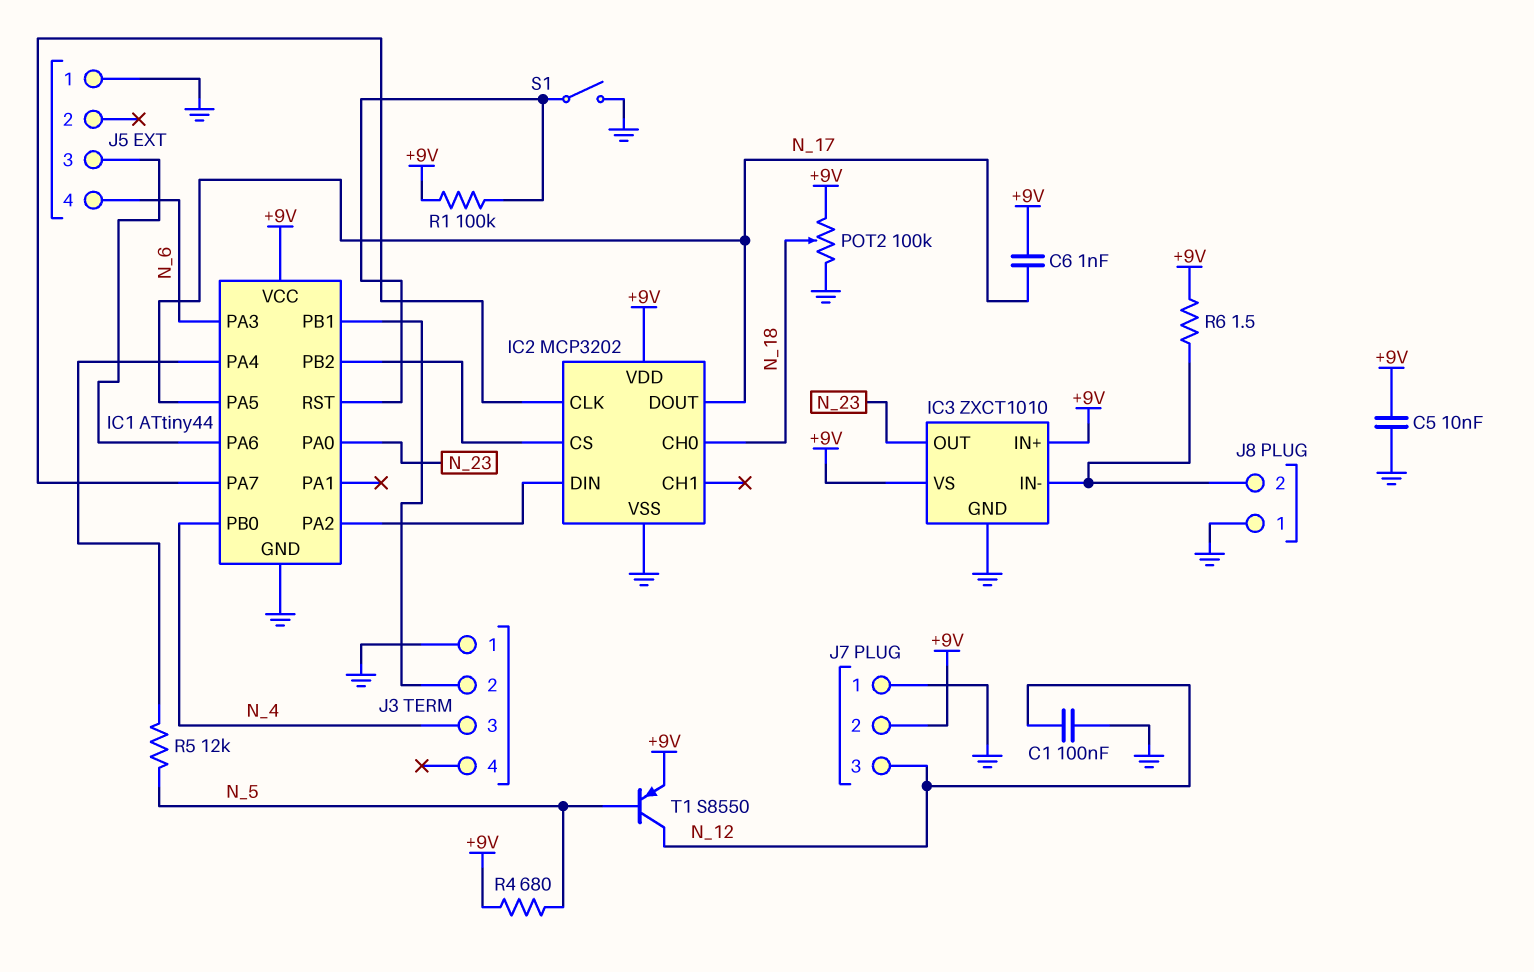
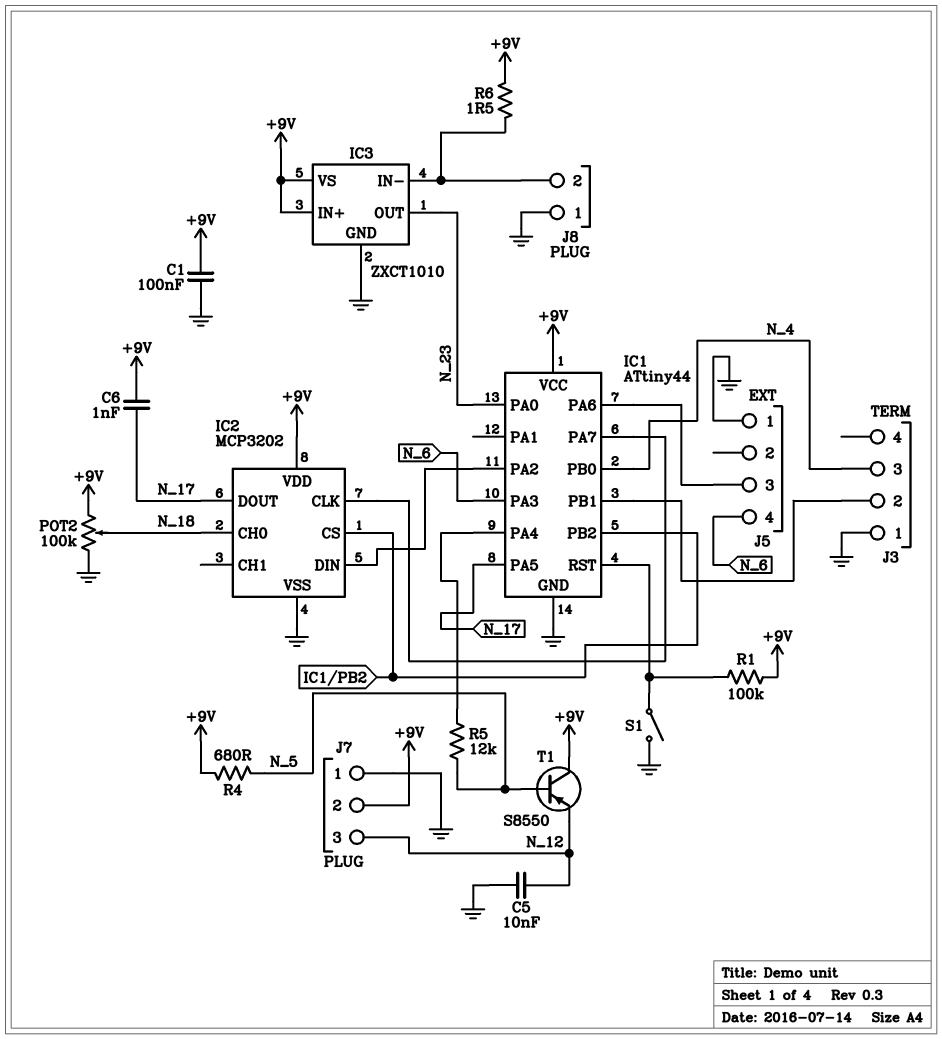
C1: 100nF (GND, N_12) -> 100nF (+9V, GND)
C5: 10nF (+9V, GND) -> 10nF (GND, N_12)
T1: PNP S8550 (B N_5, C N_12, E +9V) -> PNP S8550 (B N_5, C +9V, E N_12)

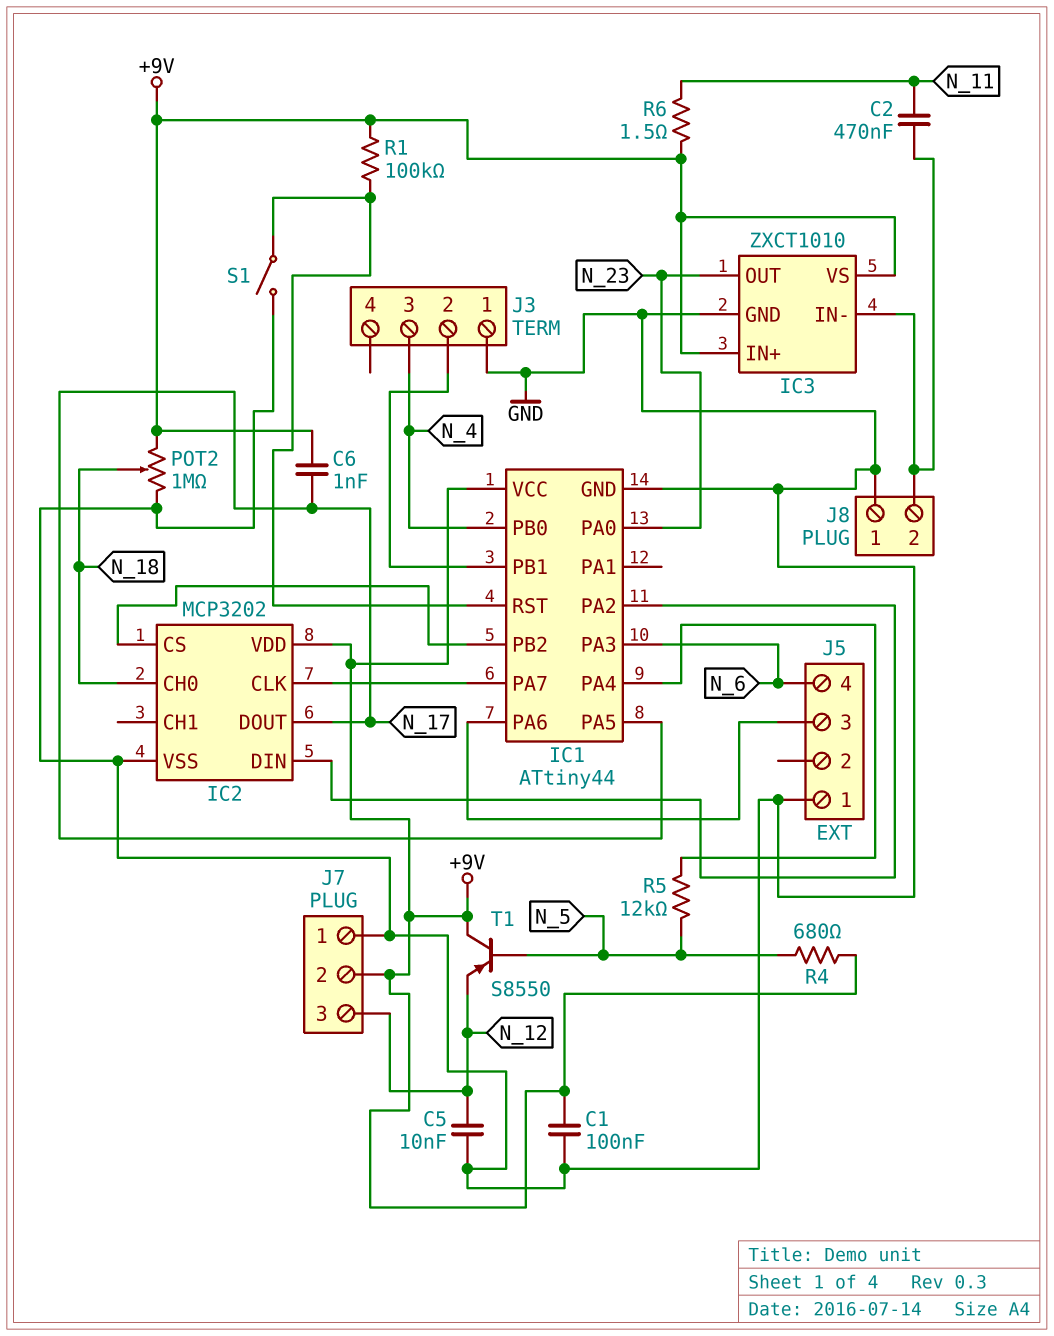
C2: none -> 470nF (IC3/IN-, N_11)
POT2: 100k (+9V, GND, wiper N_18) -> 1M (+9V, GND, wiper N_18)
R6: 1.5 (+9V, IC3/IN-) -> 1.5 (+9V, N_11)

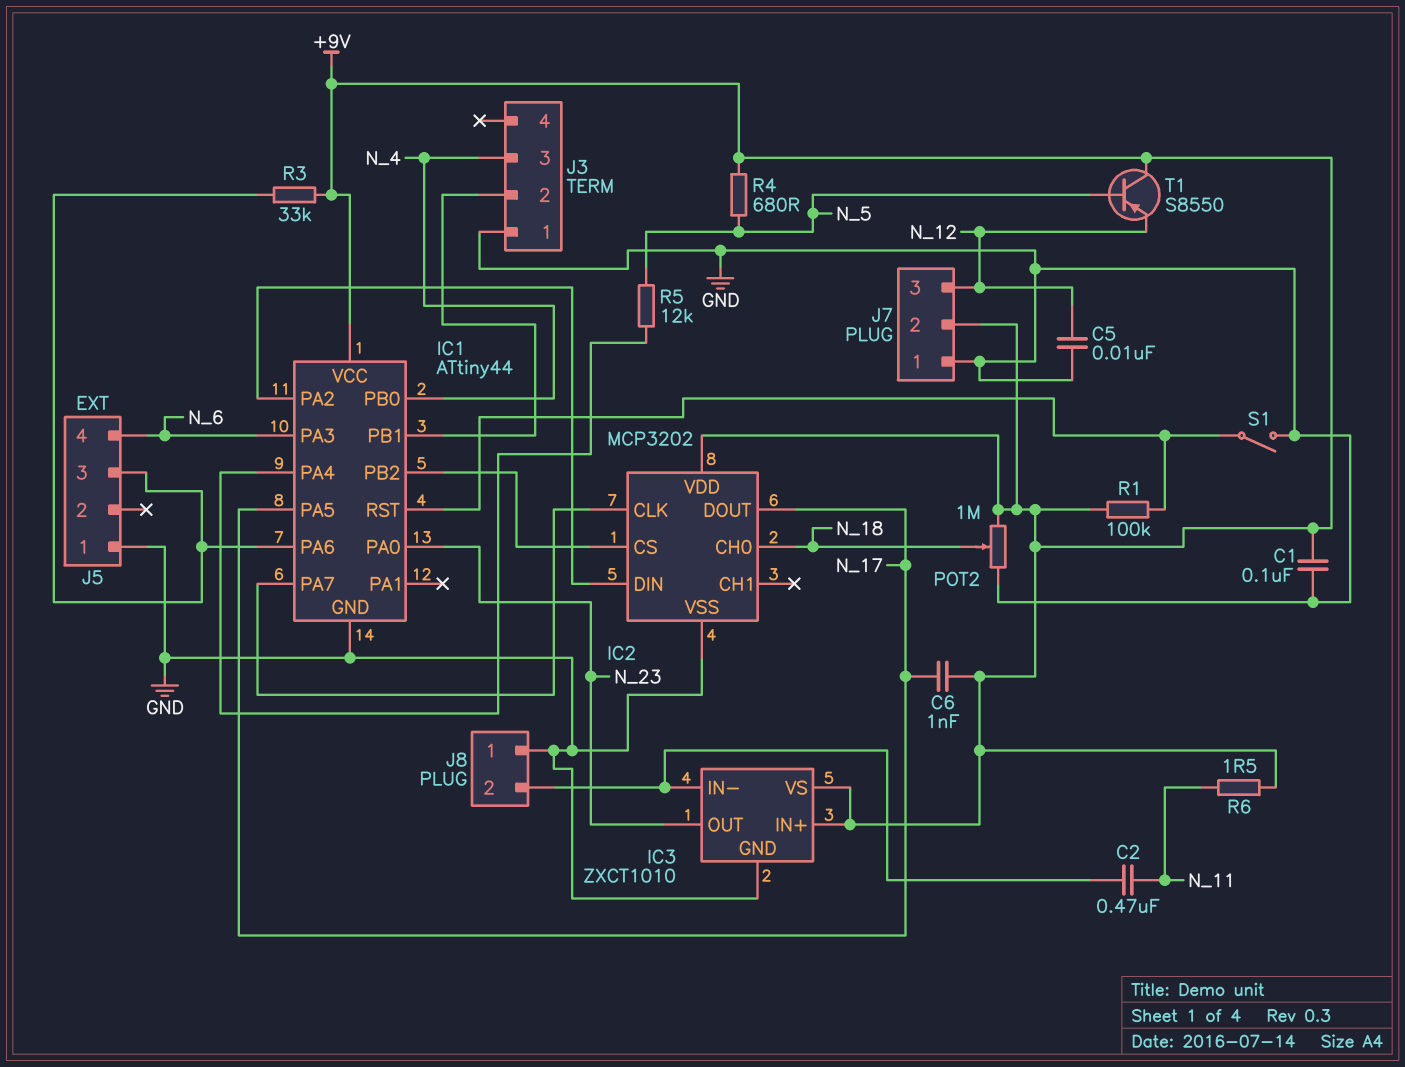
R3: none -> 33k (+9V, IC1/PA6)

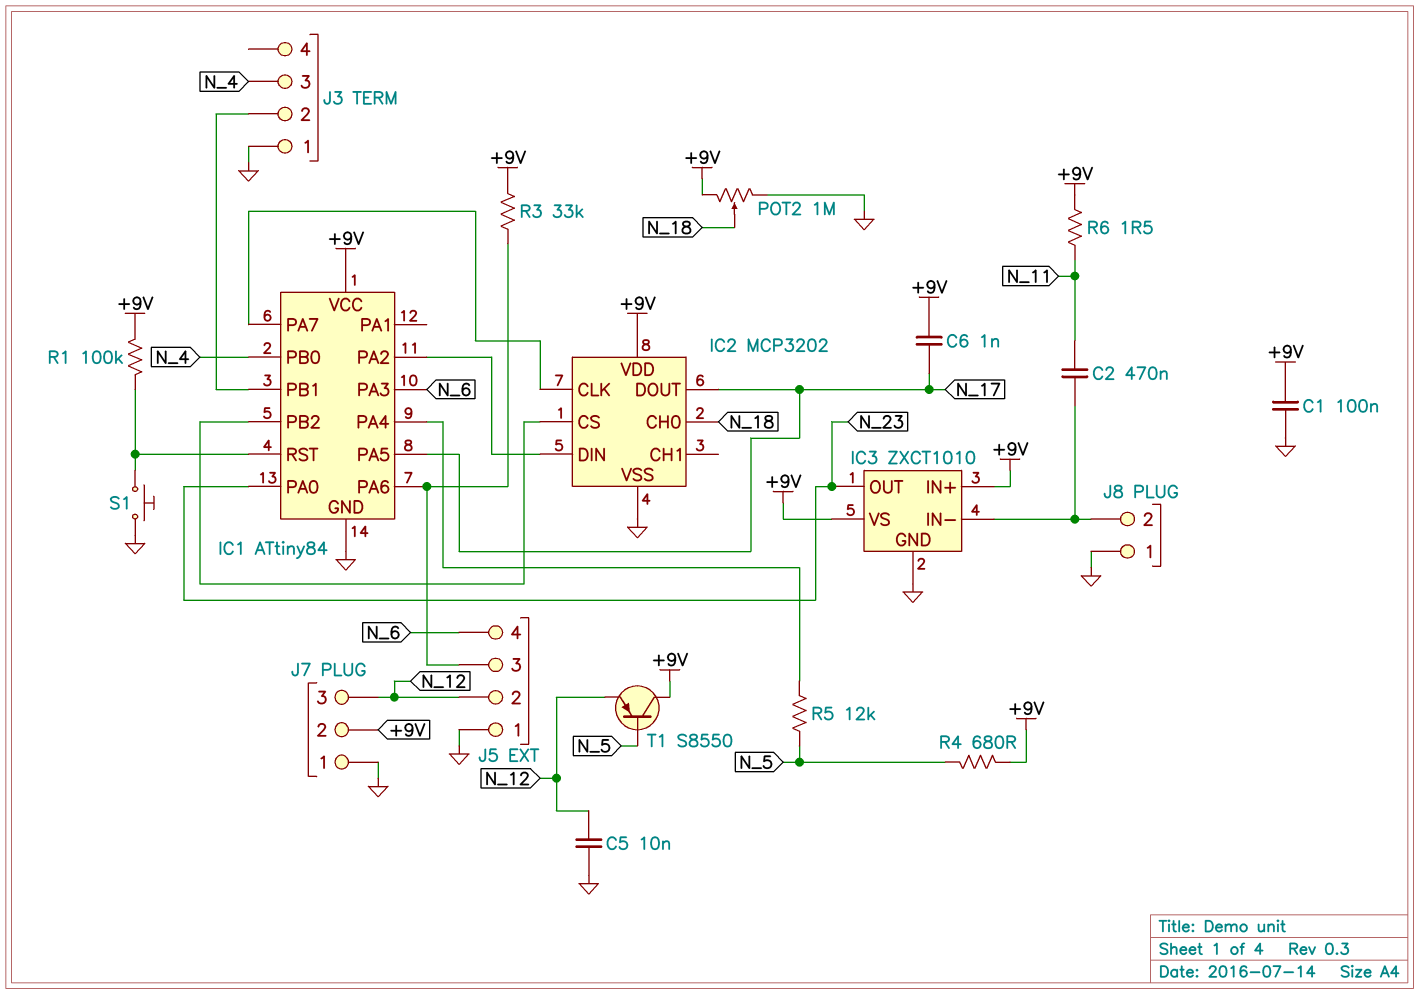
IC1: ATtiny44 -> ATtiny84
J5 pin 2: none -> N_12
S1: switch (GND, IC1/RST) -> button (GND, IC1/RST)

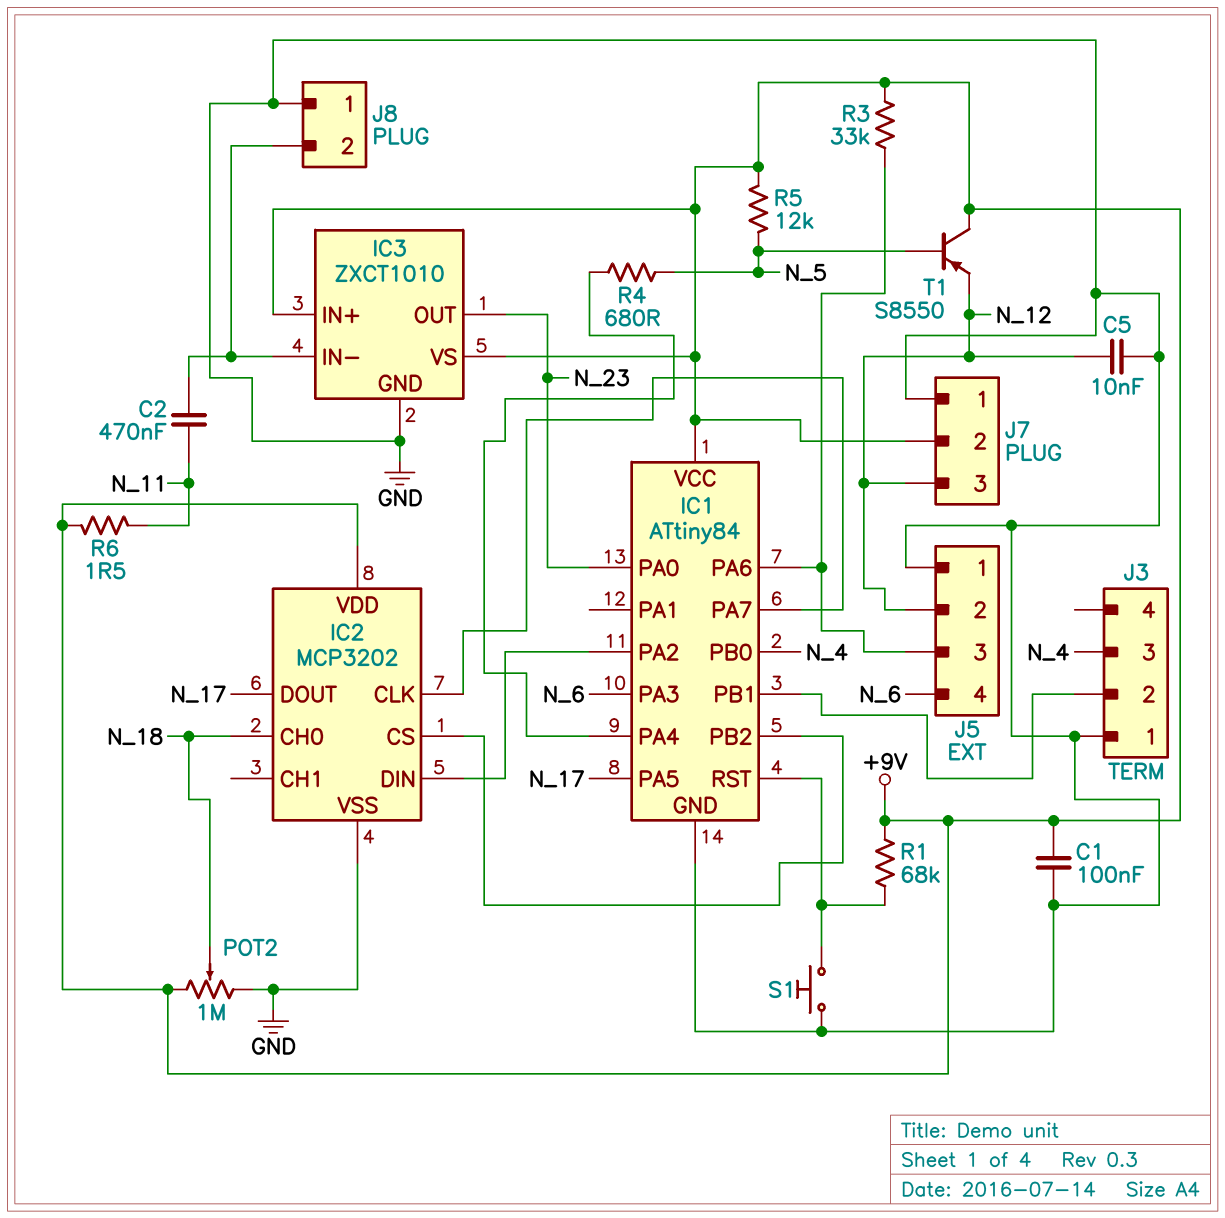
C6: 1nF (+9V, N_17) -> none
R1: 100k (+9V, IC1/RST) -> 68k (+9V, IC1/RST)
R4: 680 (+9V, N_5) -> 680 (IC1/PA4, N_5)
R5: 12k (IC1/PA4, N_5) -> 12k (+9V, N_5)

